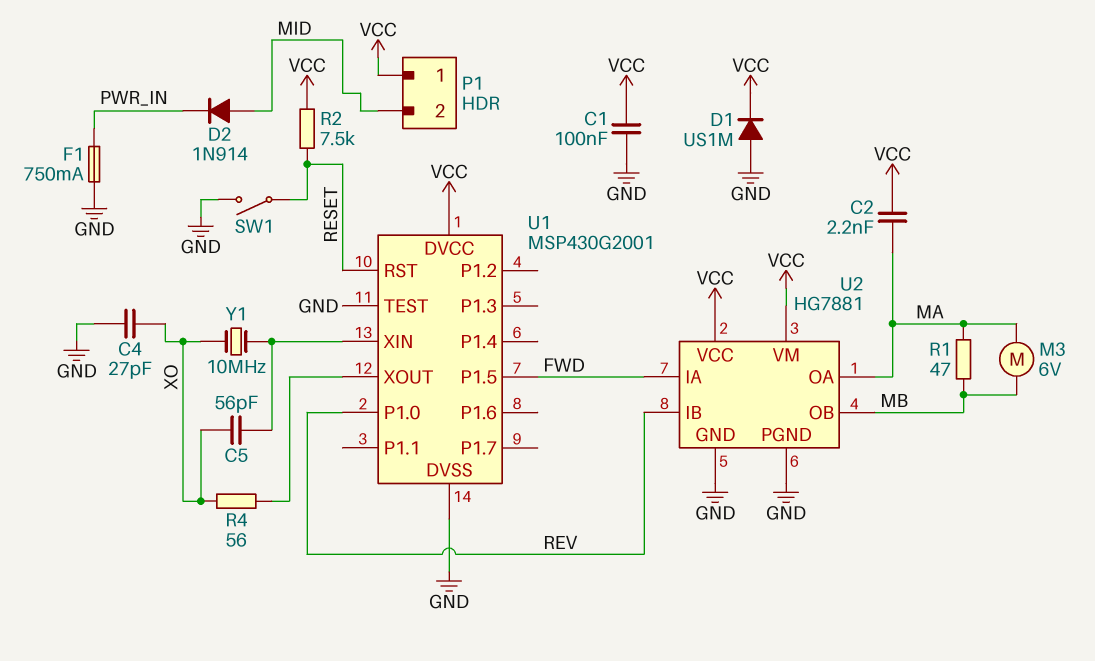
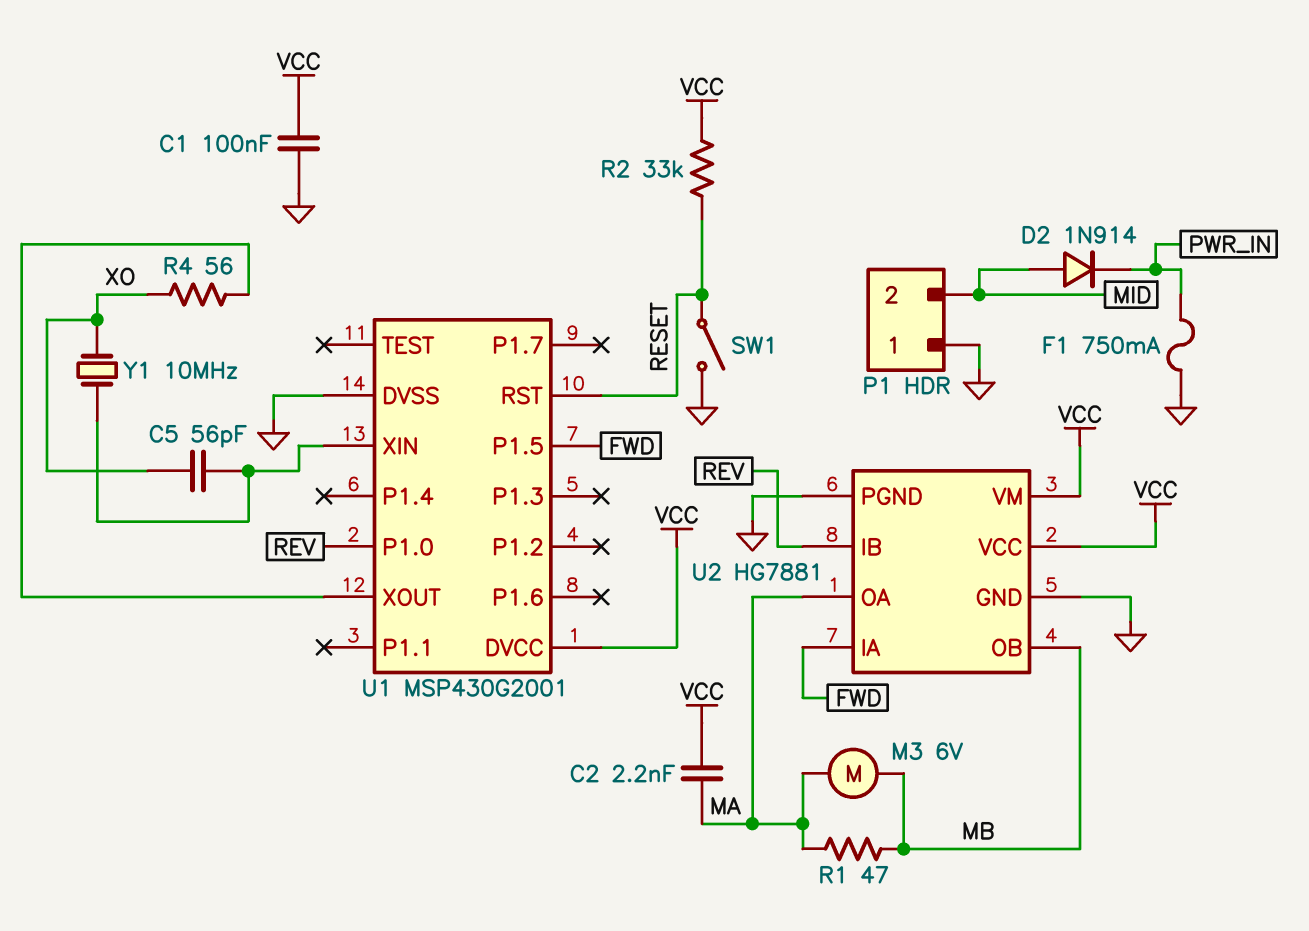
C4: 27pF (GND, XO) -> none
D1: diode US1M (A GND, K VCC) -> none
P1 pin 1: VCC -> GND
R2: 7.5k (RESET, VCC) -> 33k (RESET, VCC)
U1 pin TEST: GND -> none

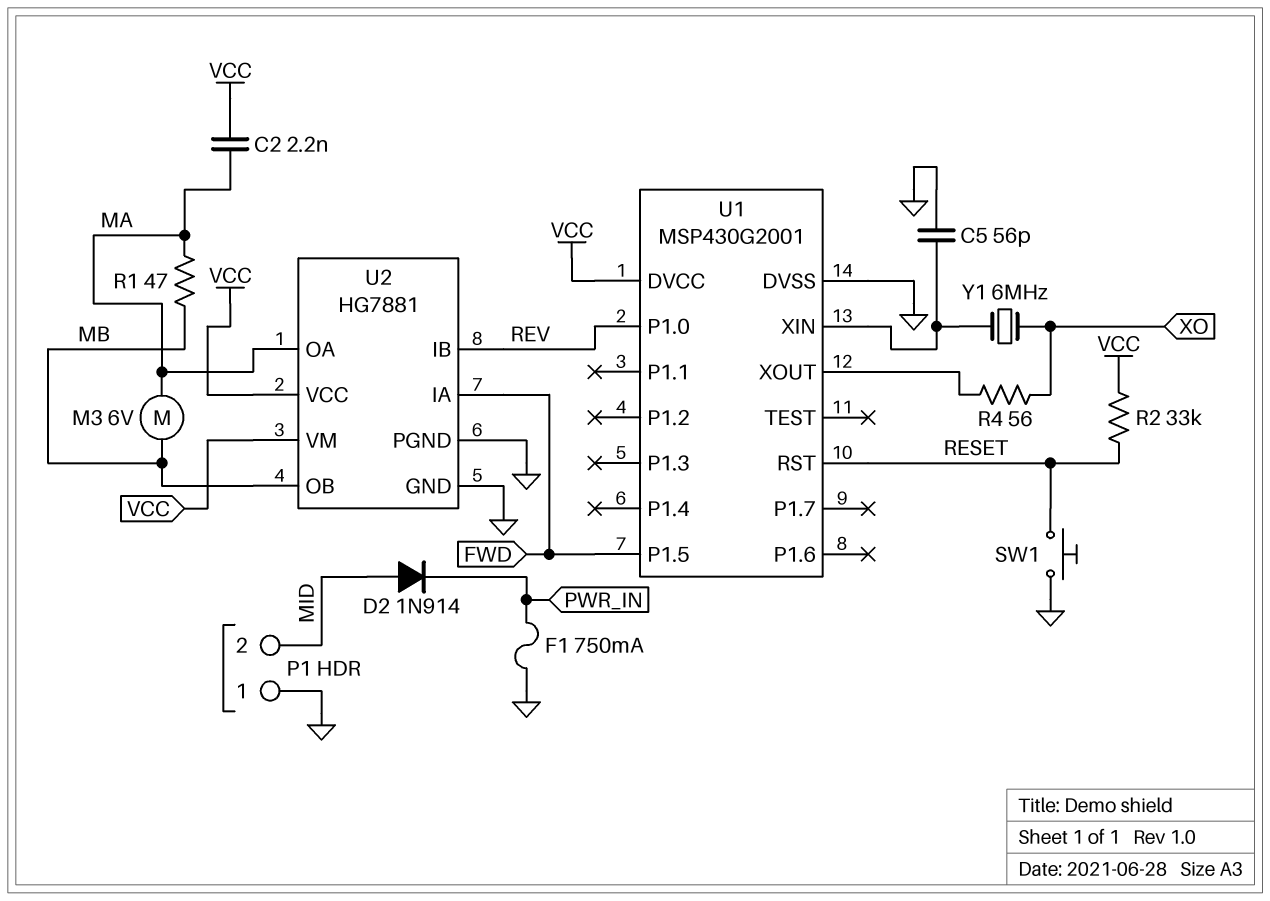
C1: 100nF (GND, VCC) -> none
C5: 56pF (U1/XIN, XO) -> 56pF (GND, U1/XIN)
SW1: switch (GND, RESET) -> button (GND, RESET)
Y1: 10MHz (U1/XIN, XO) -> 6MHz (U1/XIN, XO)

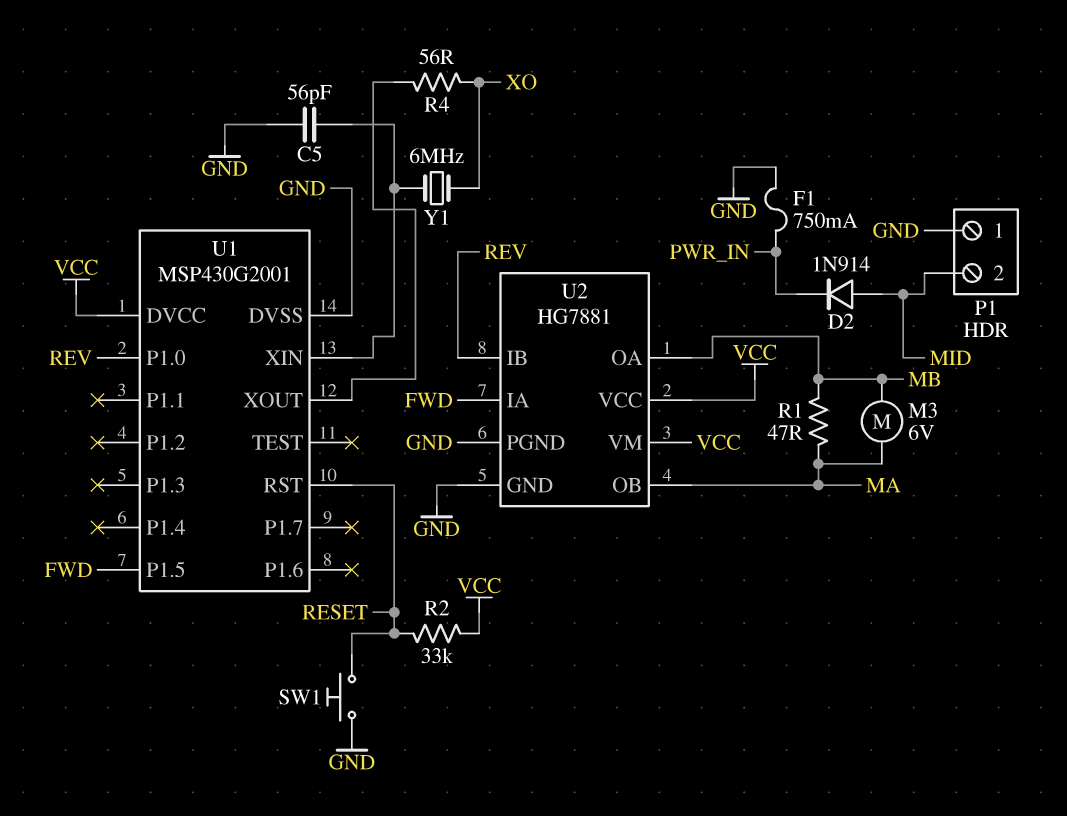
C2: 2.2nF (MA, VCC) -> none
U2 pin OA: MA -> MB
U2 pin OB: MB -> MA

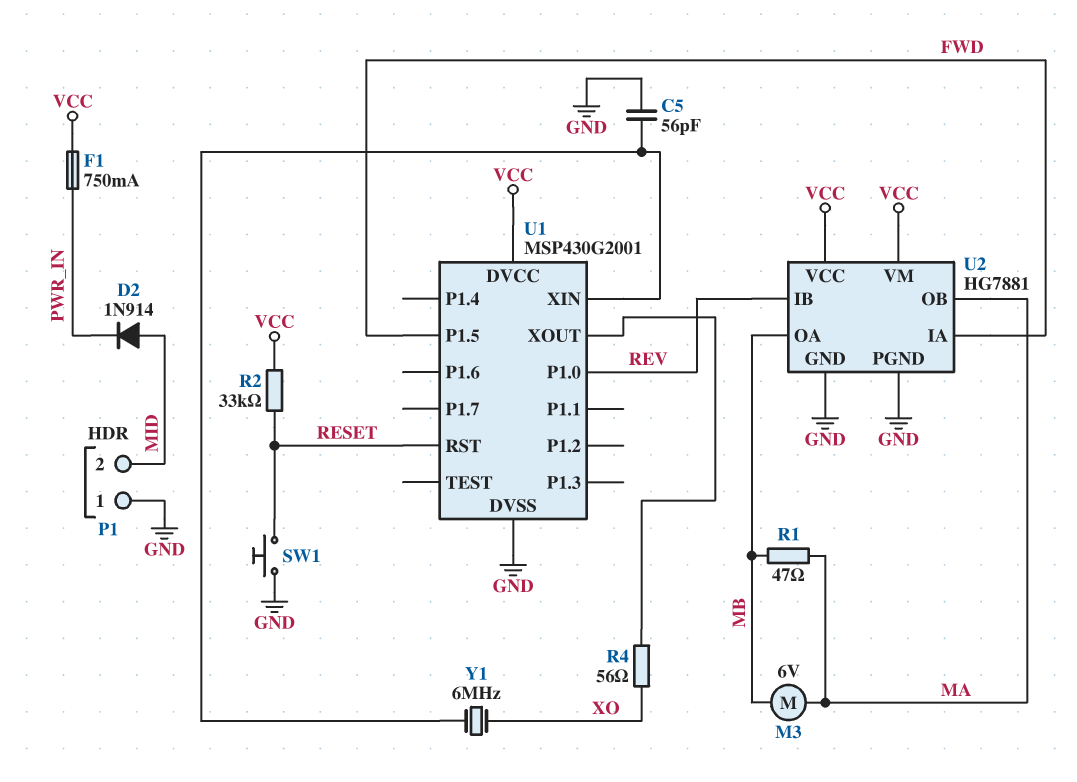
F1: 750mA (GND, PWR_IN) -> 750mA (PWR_IN, VCC)

